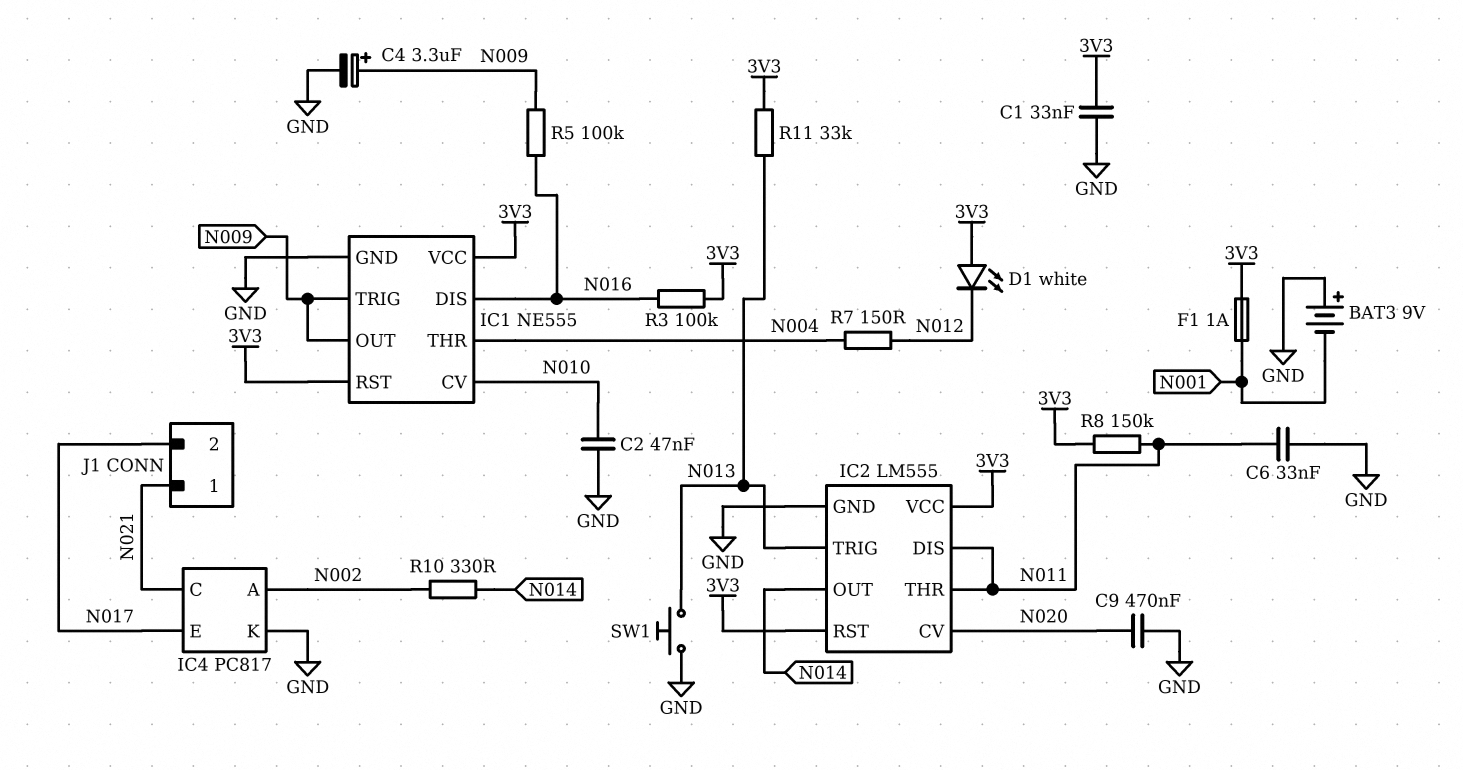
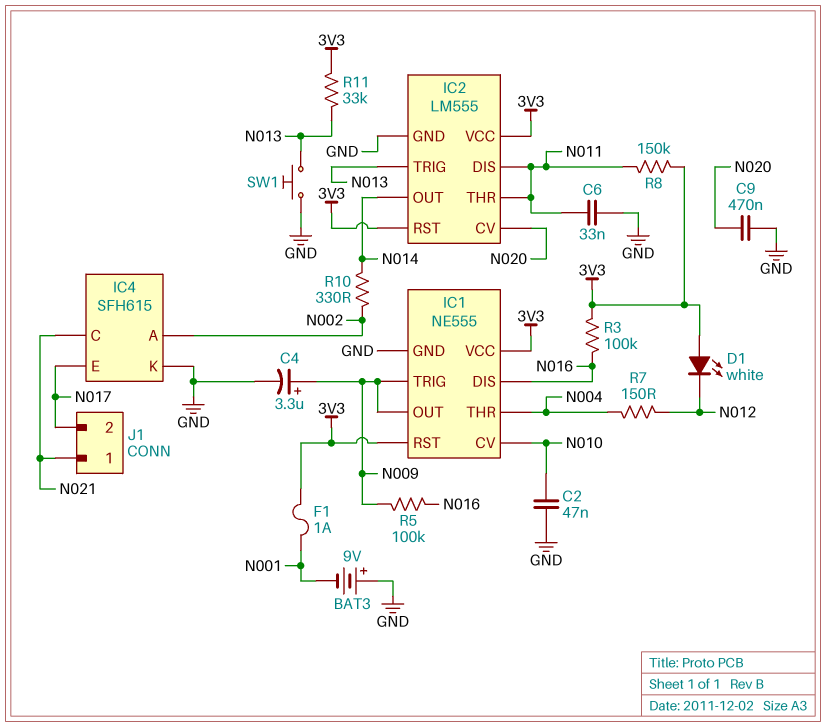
C1: 33nF (3V3, GND) -> none
IC4: PC817 -> SFH615

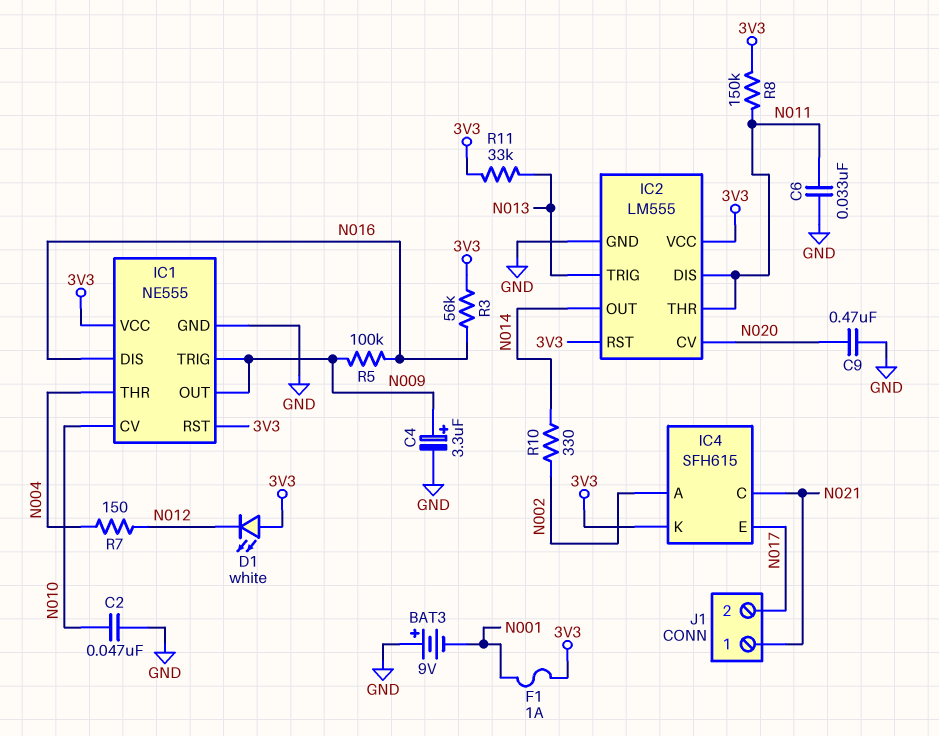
IC4 pin K: GND -> 3V3
R3: 100k (3V3, N016) -> 56k (3V3, N016)
SW1: button (GND, N013) -> none

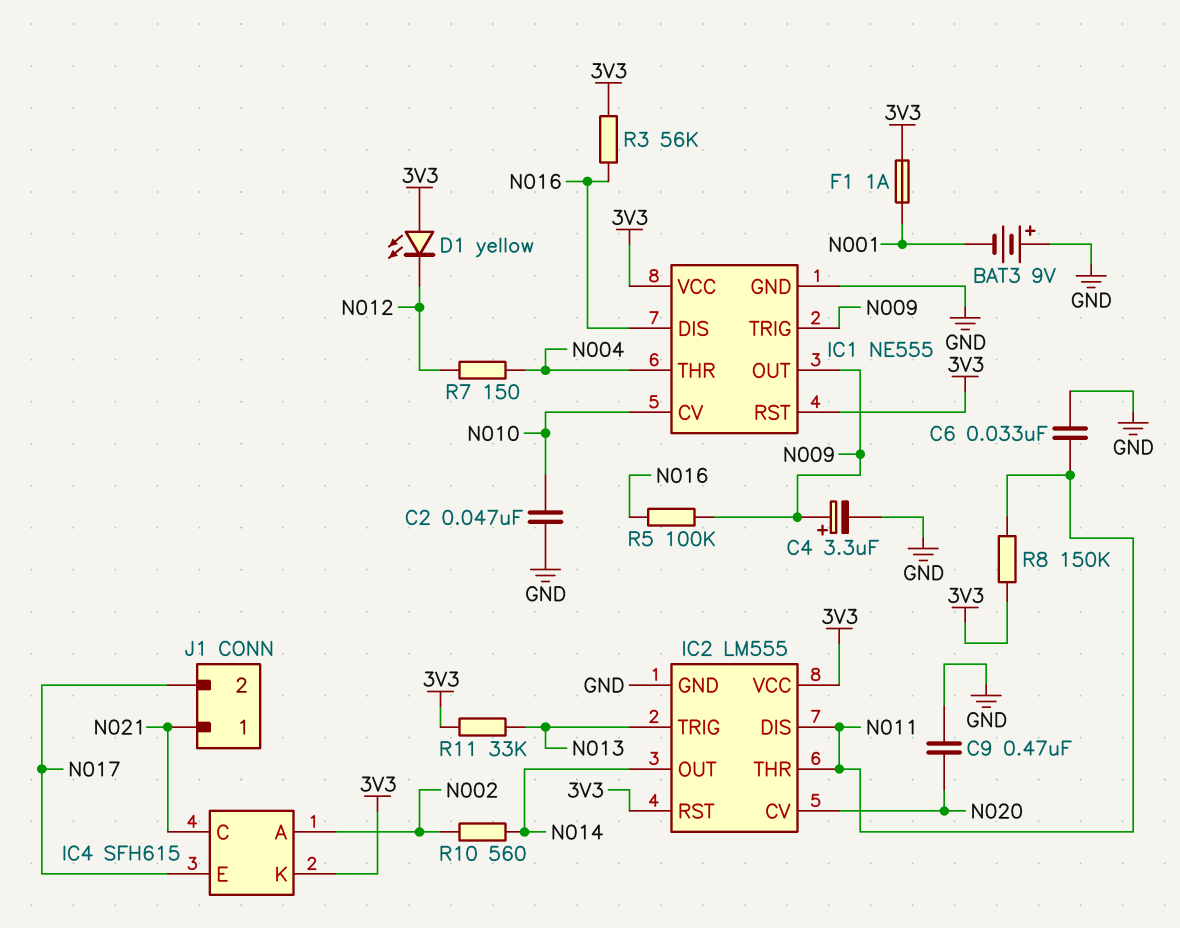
D1: LED white (A 3V3, K N012) -> LED yellow (A 3V3, K N012)
R10: 330 (N002, N014) -> 560 (N002, N014)

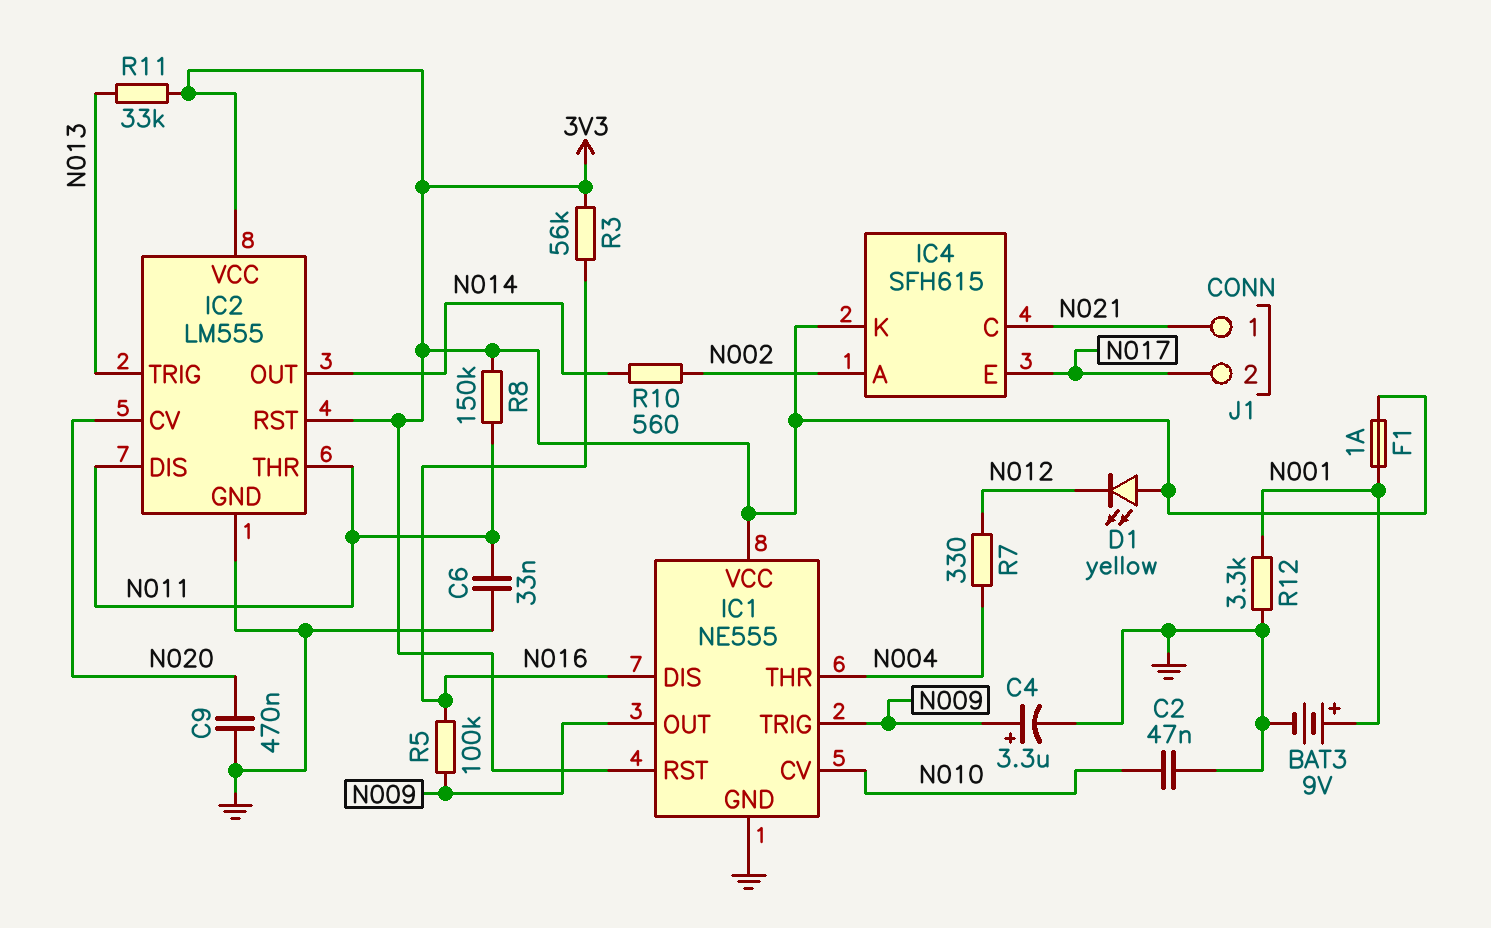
BAT3: 9V (plus GND, minus N001) -> 9V (plus N001, minus GND)
R7: 150 (N004, N012) -> 330 (N004, N012)
R12: none -> 3.3k (GND, N001)

